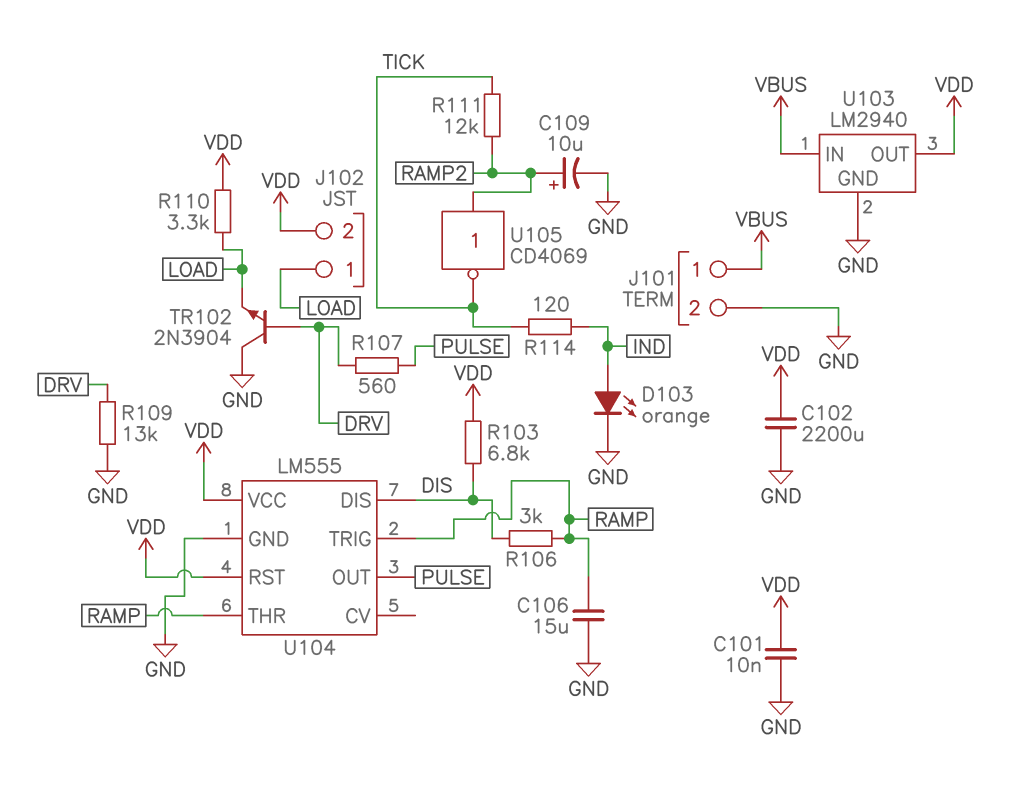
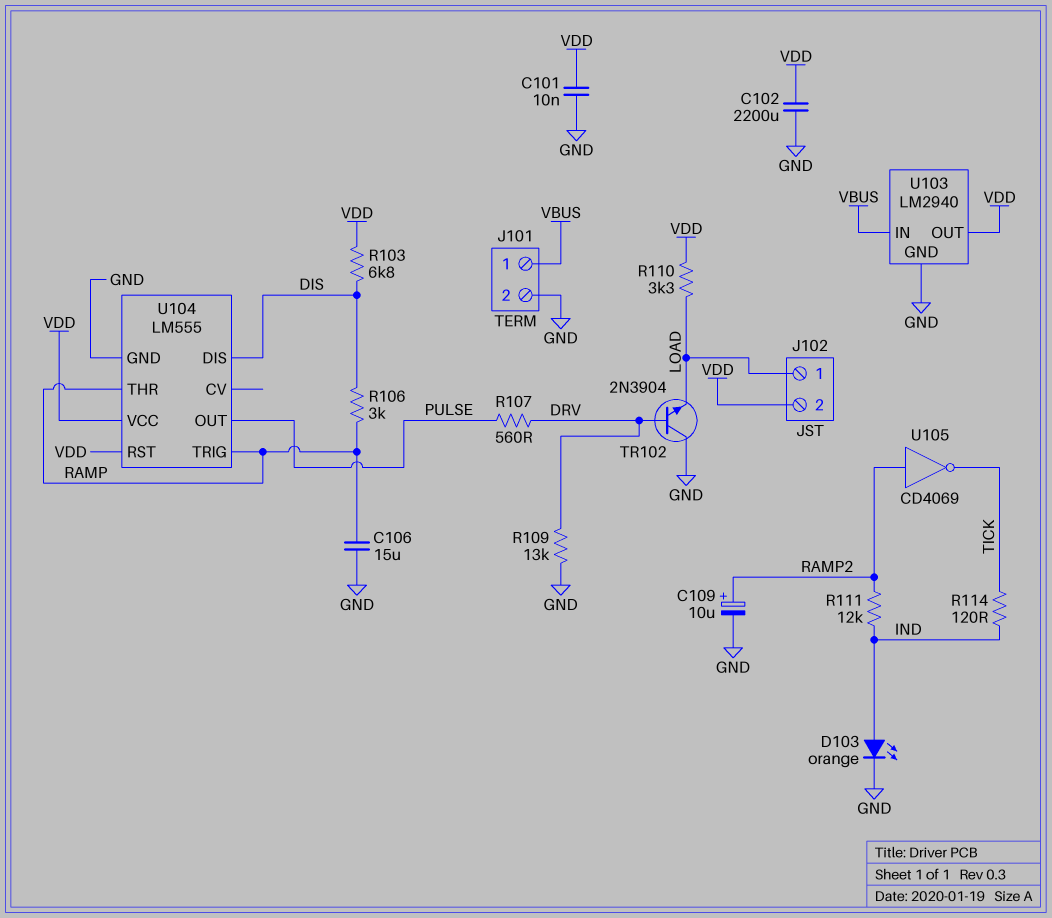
R111: 12k (RAMP2, TICK) -> 12k (IND, RAMP2)

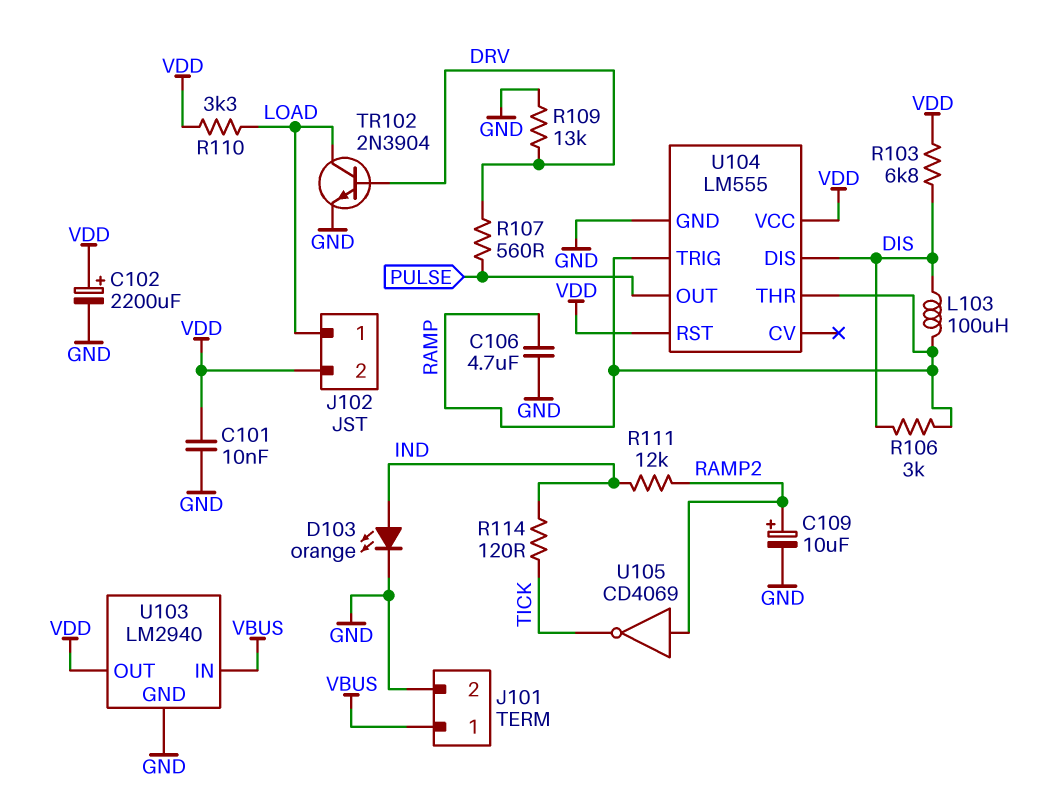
C102: 2200uF (GND, VDD) -> 2200uF (plus VDD, minus GND)
C106: 15uF (GND, RAMP) -> 4.7uF (GND, RAMP)
L103: none -> 100uH (DIS, RAMP)
TR102: NPN 2N3904 (B DRV, C GND, E LOAD) -> NPN 2N3904 (B DRV, C LOAD, E GND)

